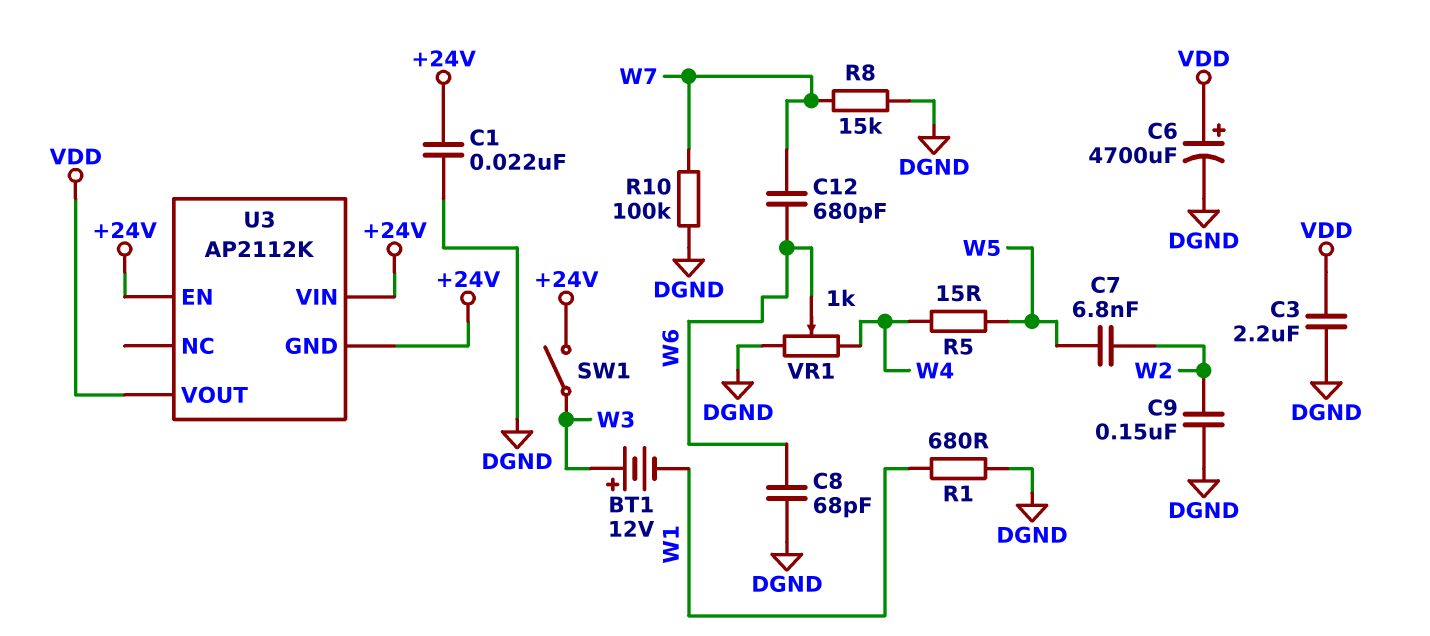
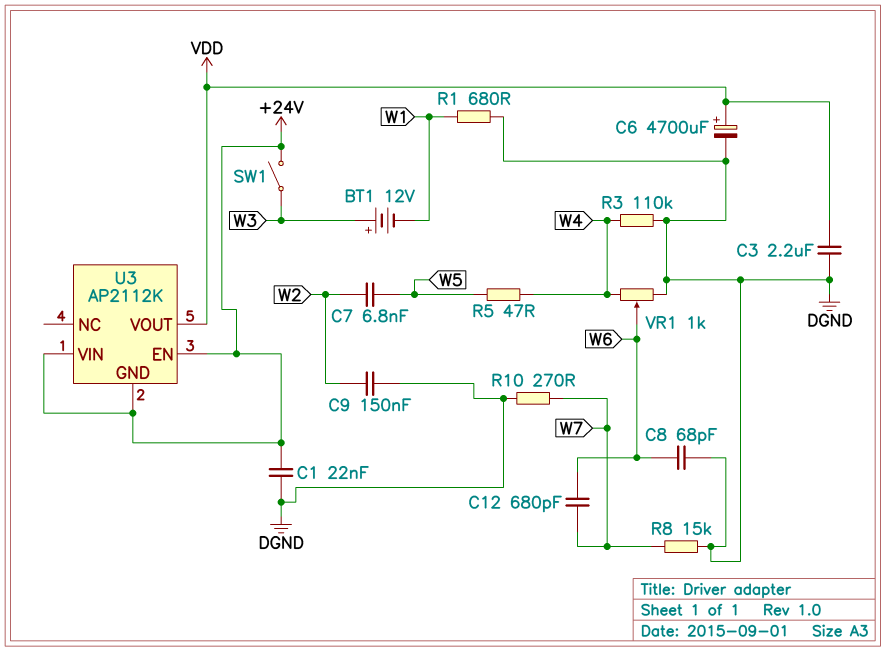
R3: none -> 110k (DGND, W4)
R5: 15 (W4, W5) -> 47 (W4, W5)
R10: 100k (DGND, W7) -> 270 (DGND, W7)

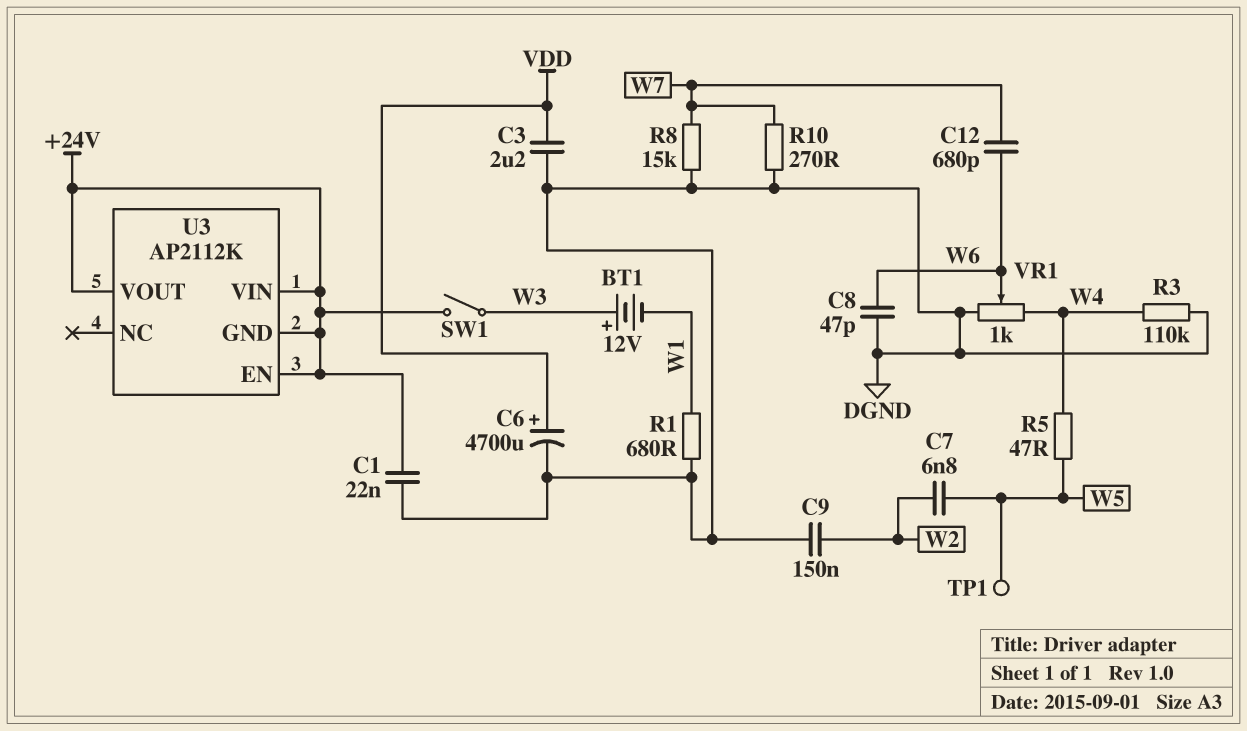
C8: 68pF (DGND, W6) -> 47pF (DGND, W6)
TP1: none -> test point (W5)
U3 pin VOUT: VDD -> +24V

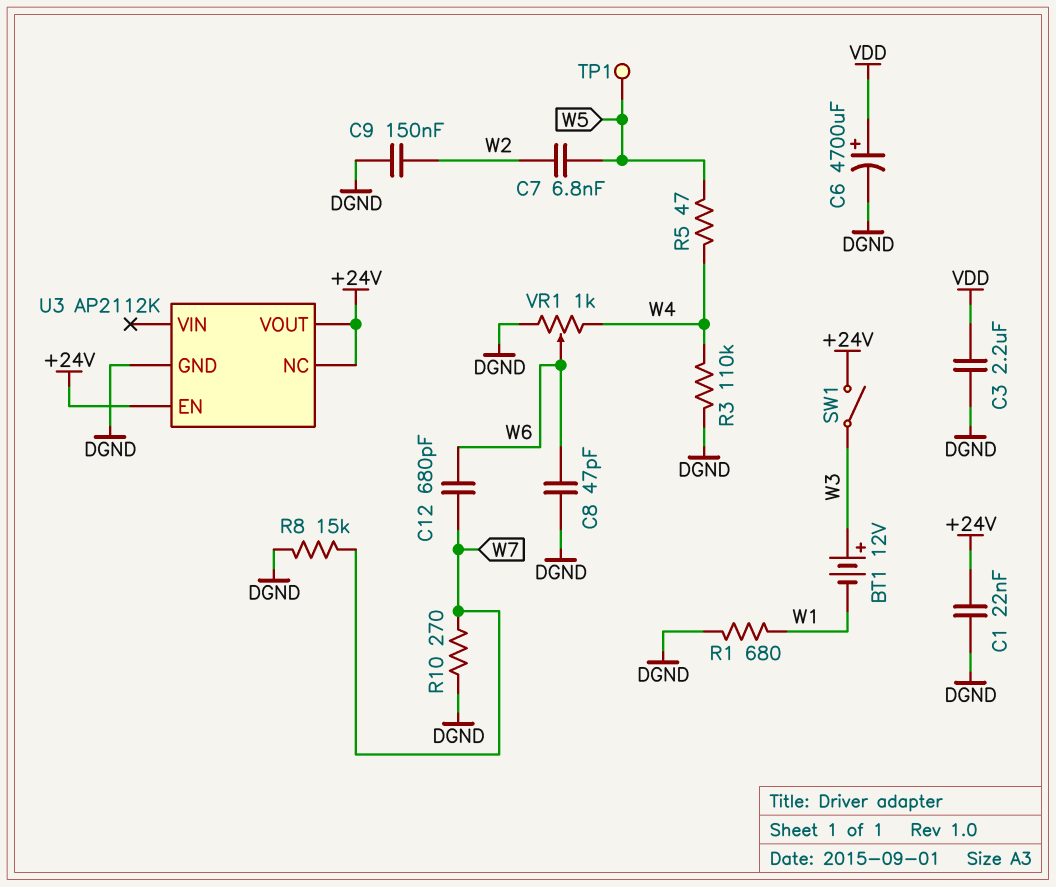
U3 pin GND: +24V -> DGND
U3 pin NC: none -> +24V
U3 pin VIN: +24V -> none

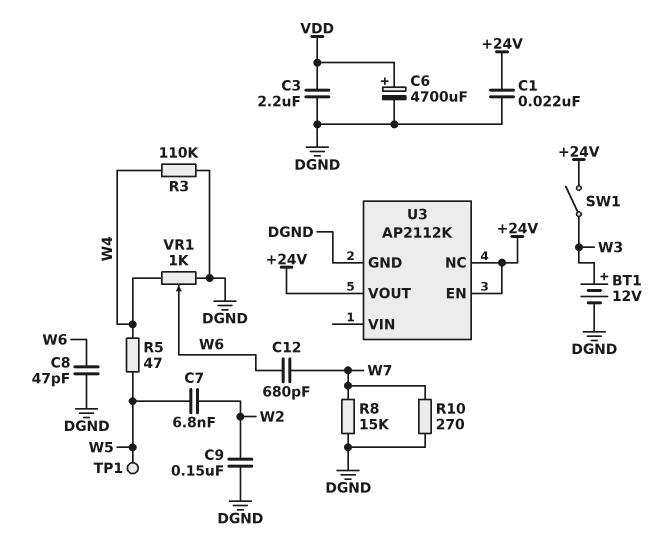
BT1: 12V (plus W3, minus W1) -> 12V (plus W3, minus DGND)
R1: 680 (DGND, W1) -> none

